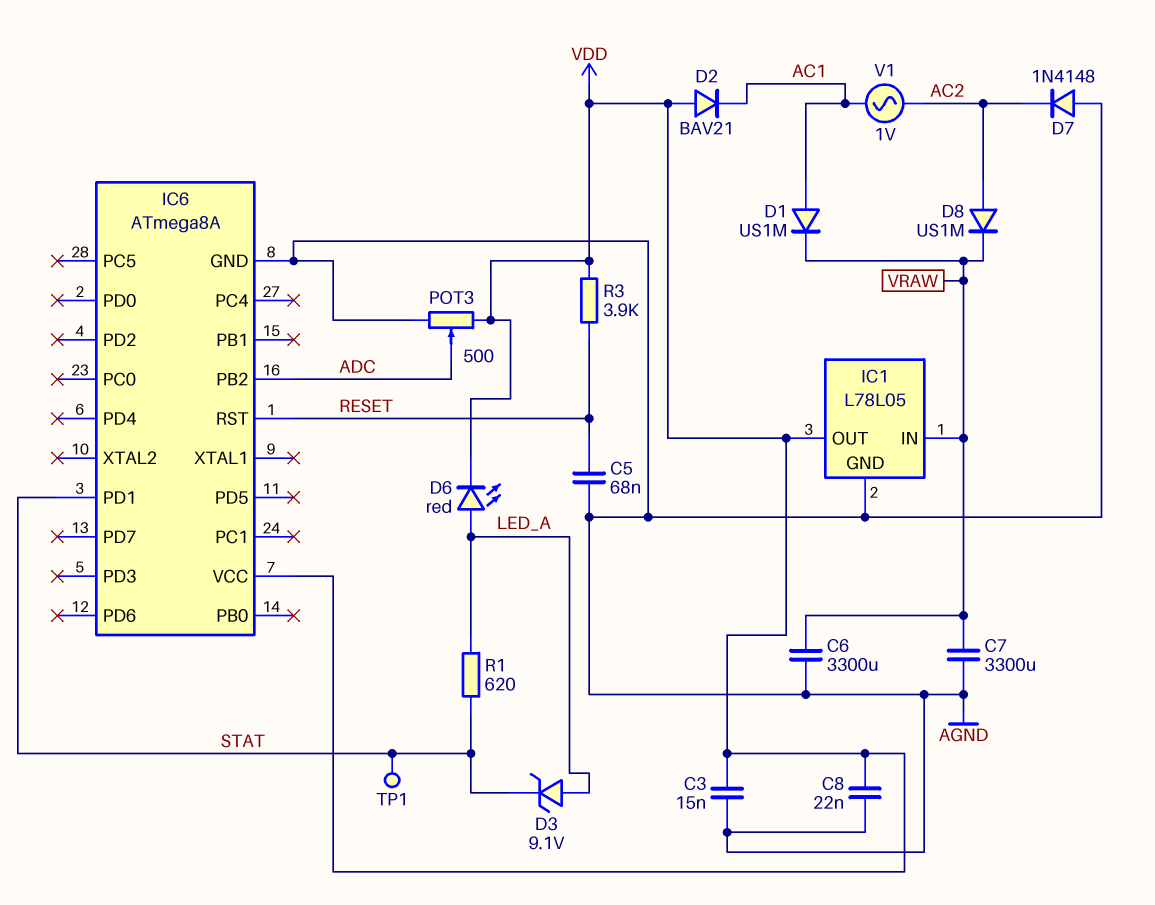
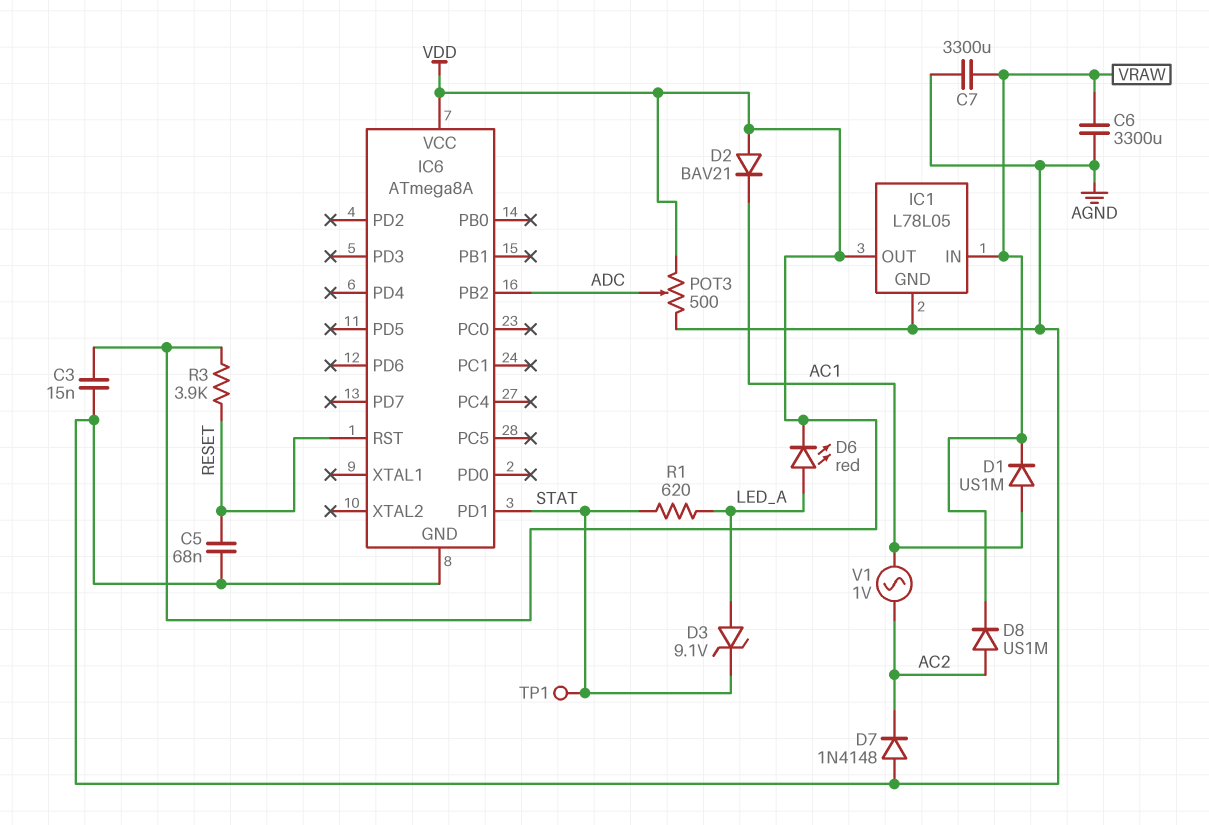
C8: 22nF (AGND, VDD) -> none

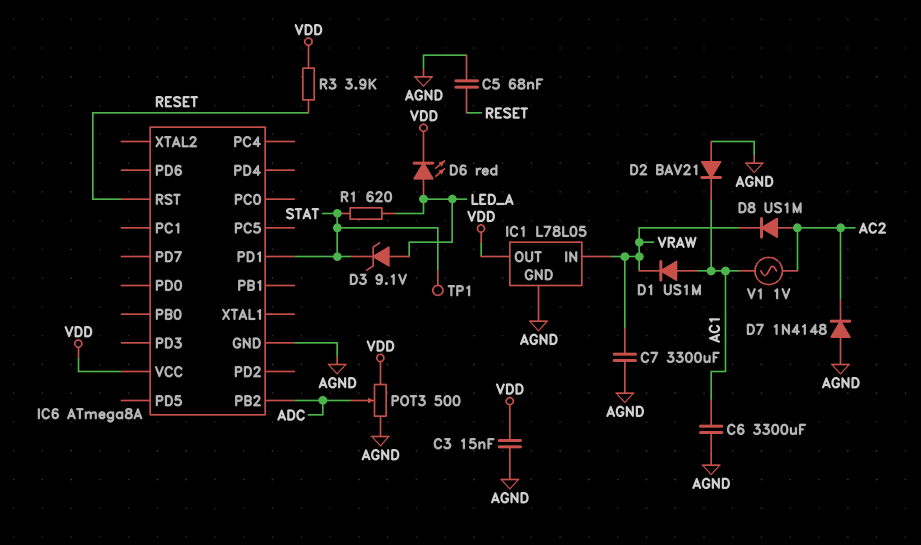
C6: 3300uF (AGND, VRAW) -> 3300uF (AC1, AGND)
D2: diode BAV21 (A VDD, K AC1) -> diode BAV21 (A AGND, K AC1)

